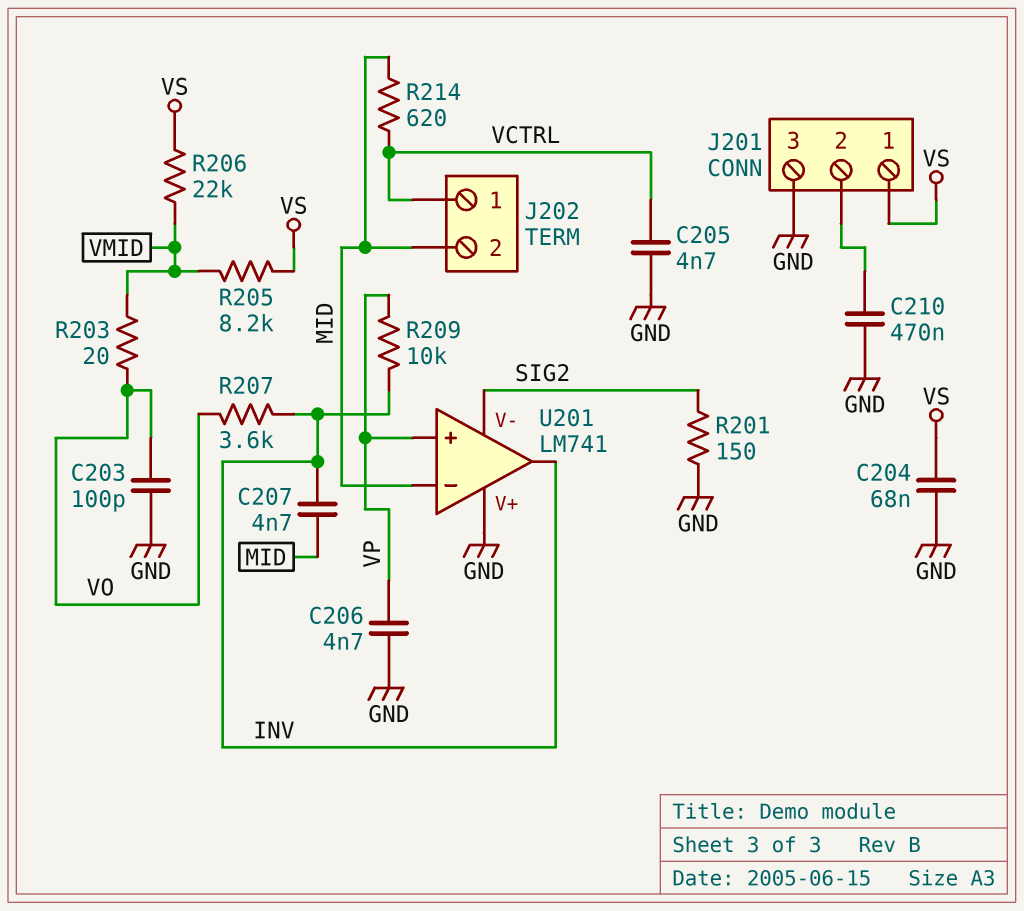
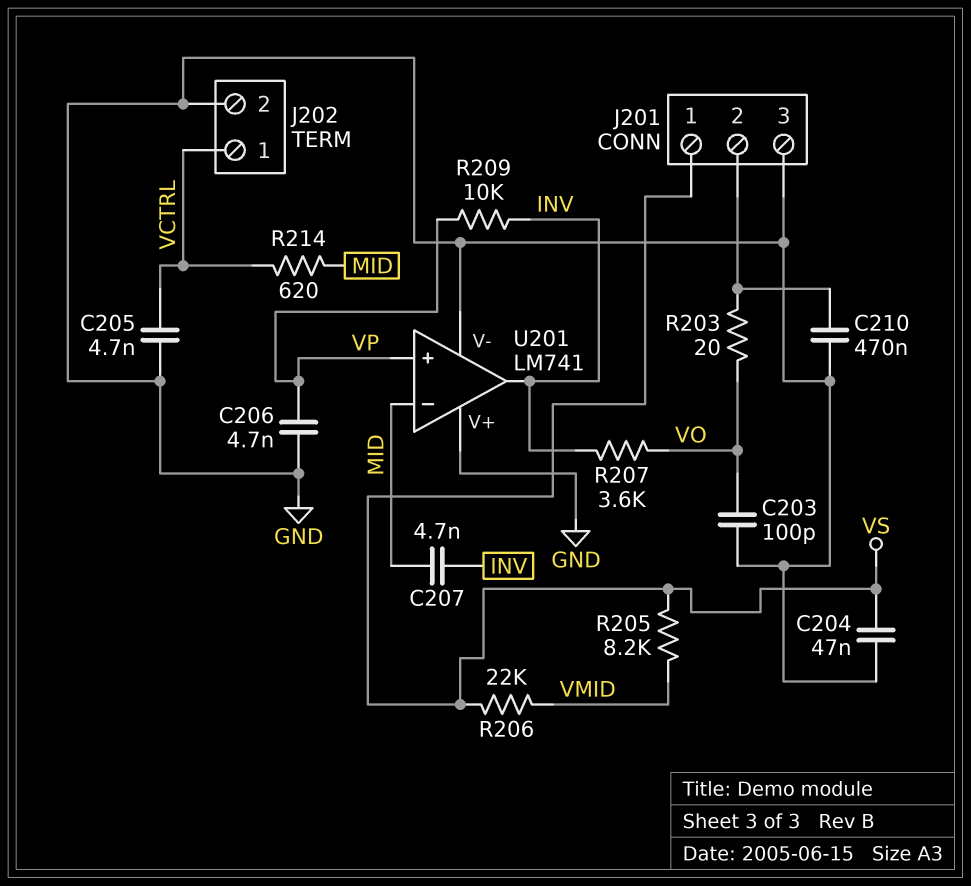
C204: 68nF (GND, VS) -> 47nF (GND, VS)
J202 pin 2: MID -> GND
R201: 150 (GND, SIG2) -> none
R203: 20 (VMID, VO) -> 20 (J201/2, VO)
U201 pin V-: SIG2 -> GND

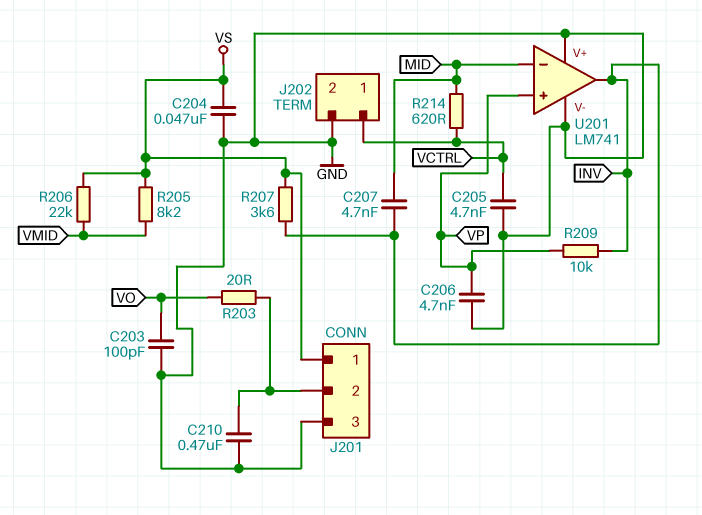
R207: 3.6k (INV, VO) -> 3.6k (INV, VS)

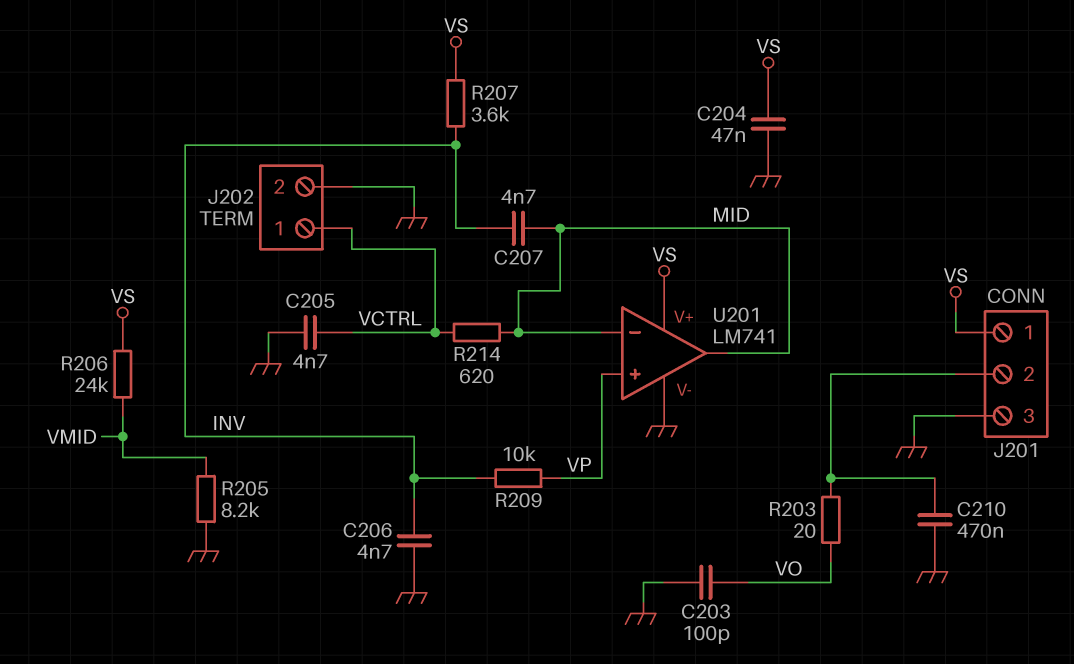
C206: 4.7nF (GND, VP) -> 4.7nF (GND, INV)
R205: 8.2k (VMID, VS) -> 8.2k (GND, VMID)
R206: 22k (VMID, VS) -> 24k (VMID, VS)
U201 pin V+: GND -> VS
U201 pin out: INV -> MID

